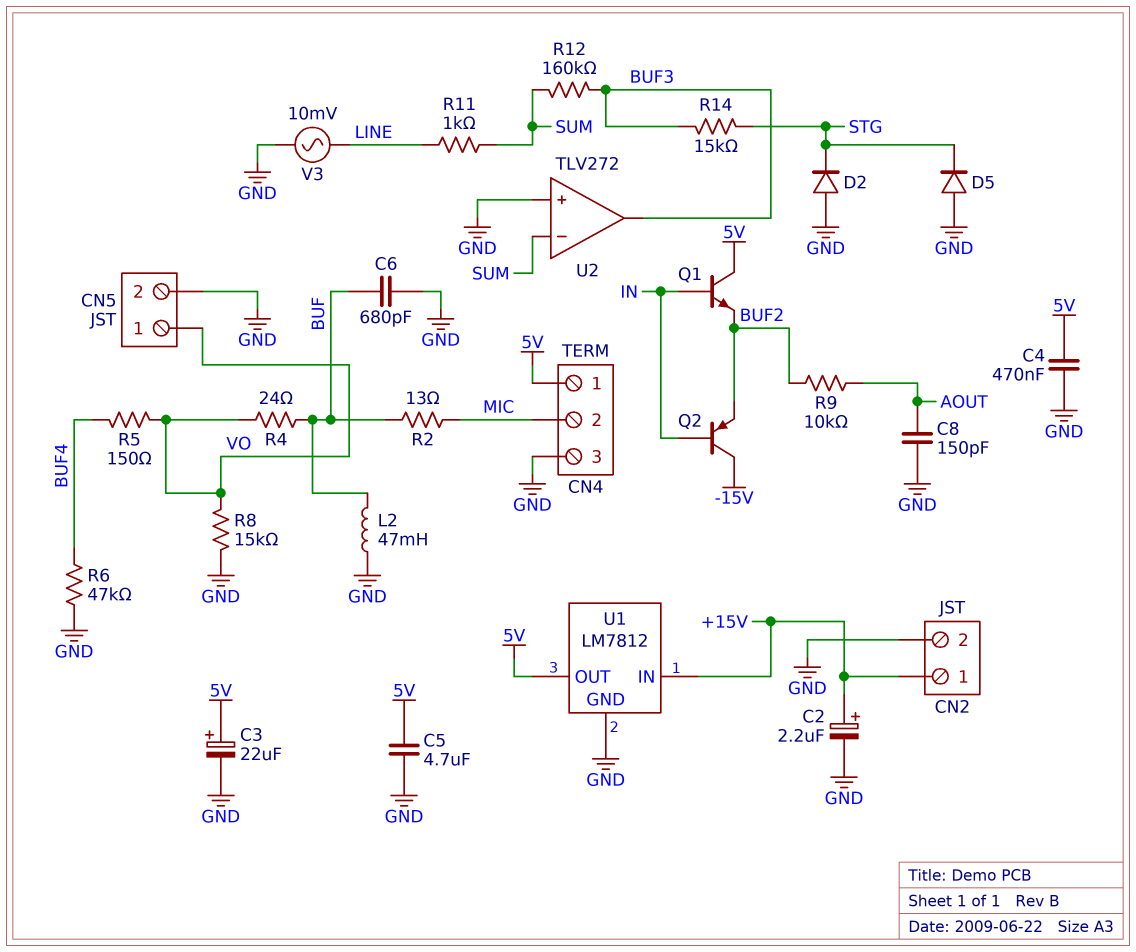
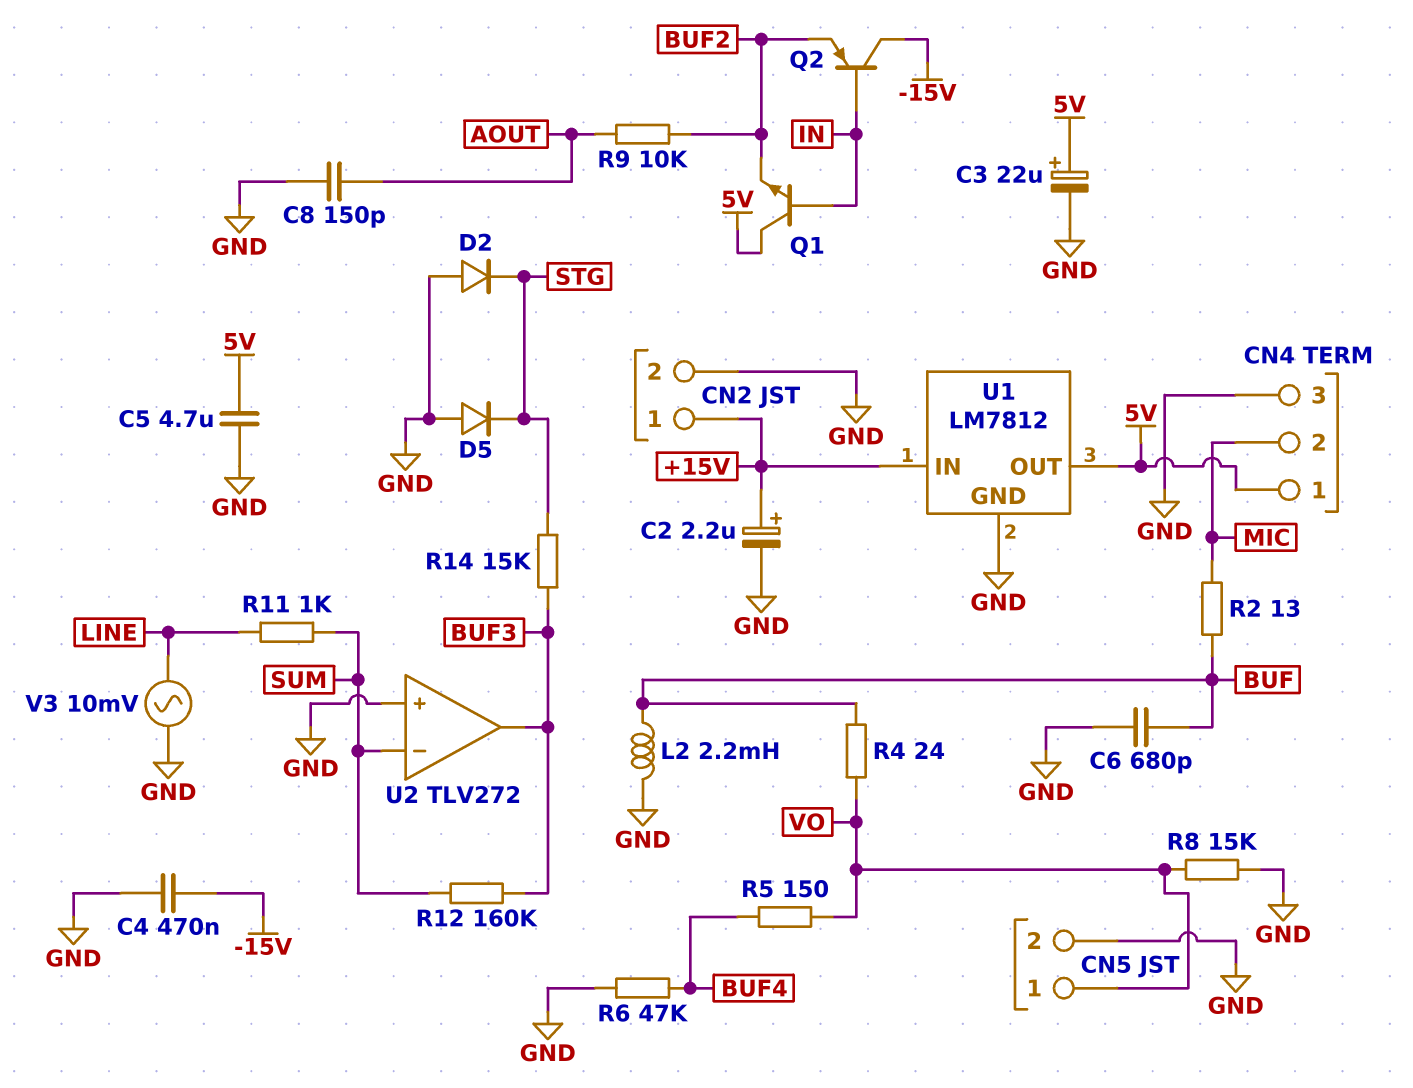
C4: 470nF (5V, GND) -> 470nF (-15V, GND)
L2: 47mH (BUF, GND) -> 2.2mH (BUF, GND)

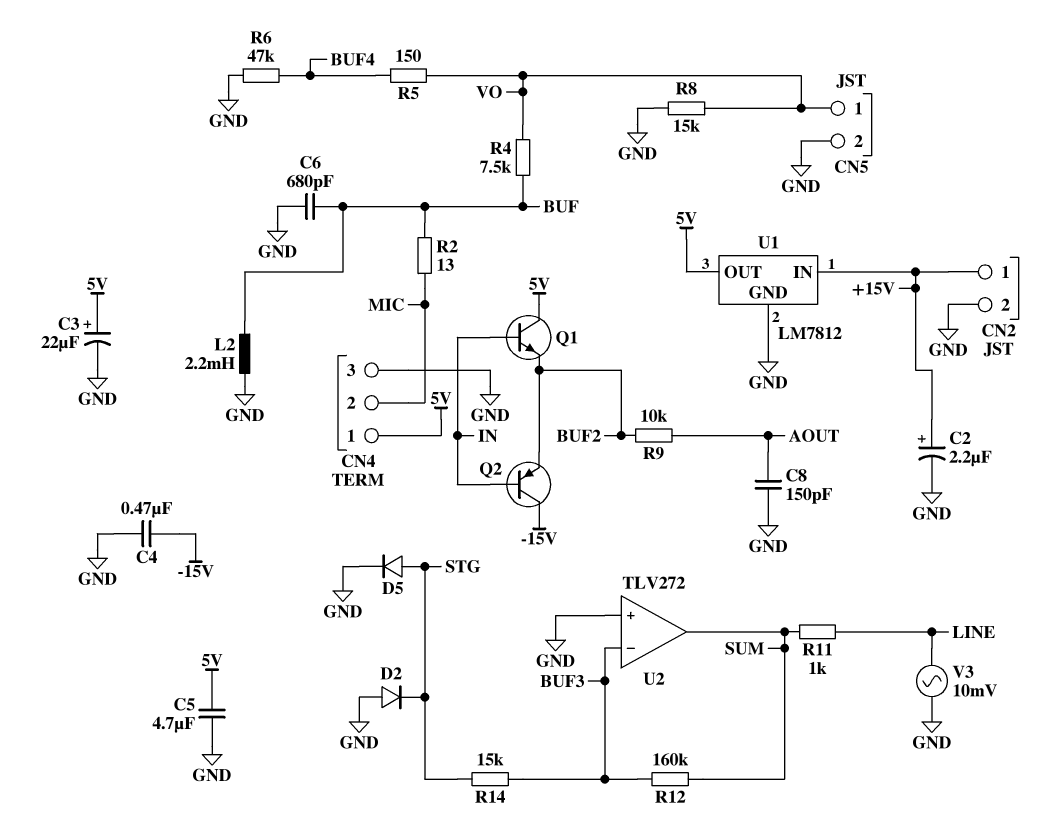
D5: diode (A GND, K STG) -> diode (A STG, K GND)
R4: 24 (BUF, VO) -> 7.5k (BUF, VO)
U2 pin in-: SUM -> BUF3
U2 pin out: BUF3 -> SUM

